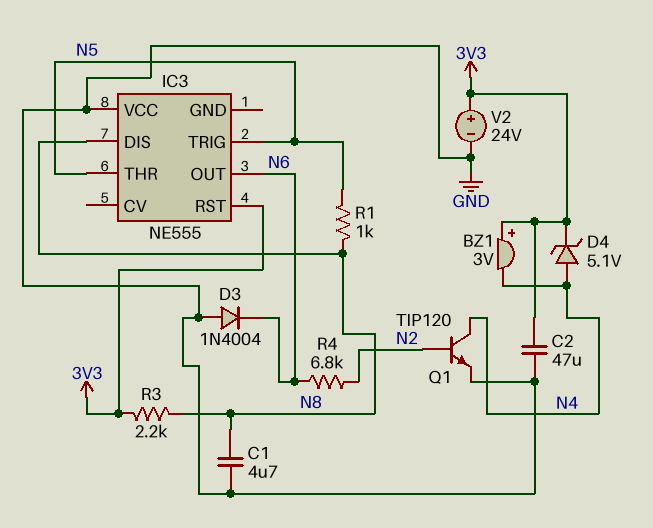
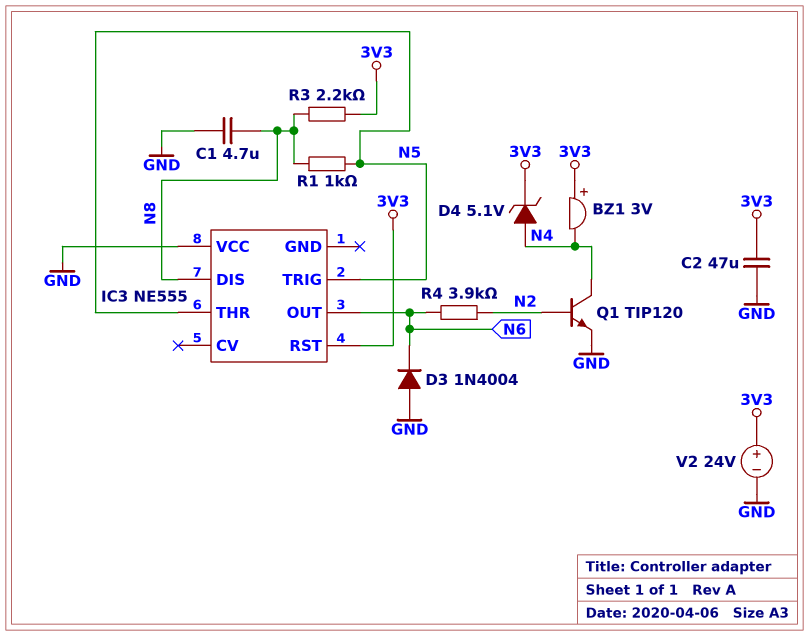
R4: 6.8k (N2, N6) -> 3.9k (N2, N6)

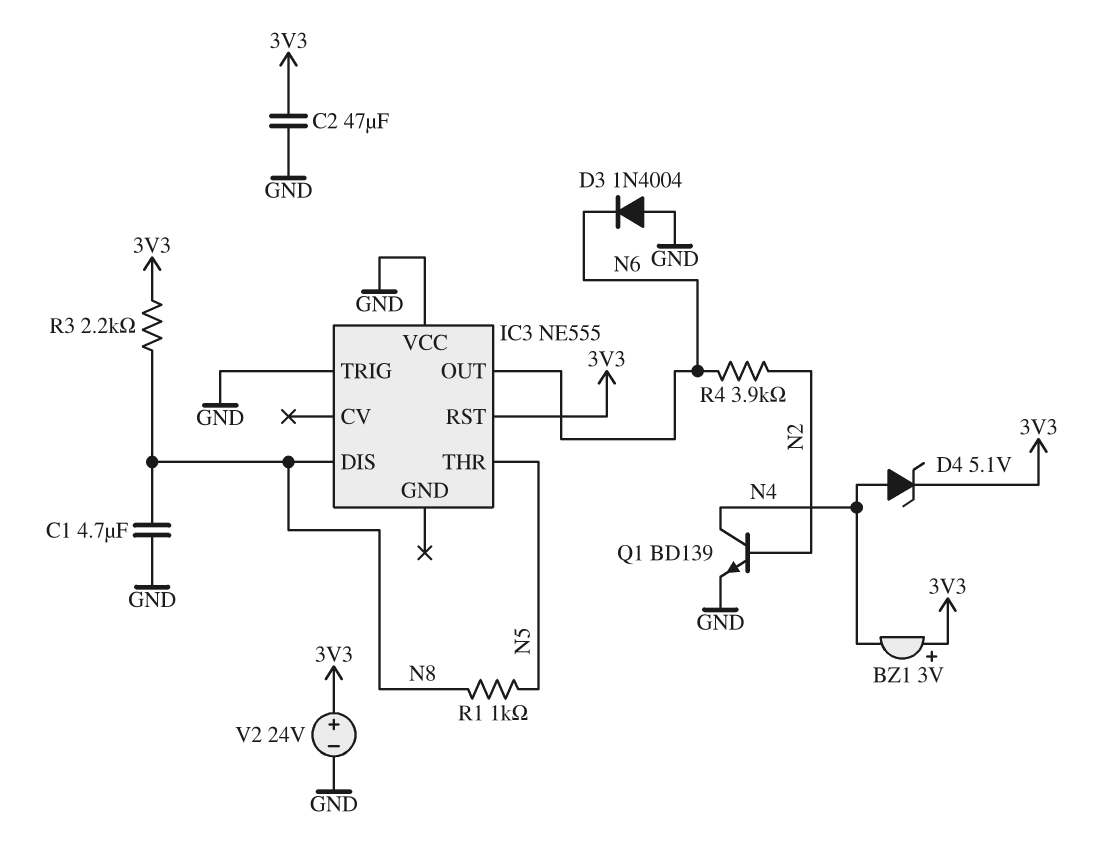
IC3 pin TRIG: N5 -> GND
Q1: NPN TIP120 (B N2, C N4, E GND) -> NPN BD139 (B N2, C N4, E GND)

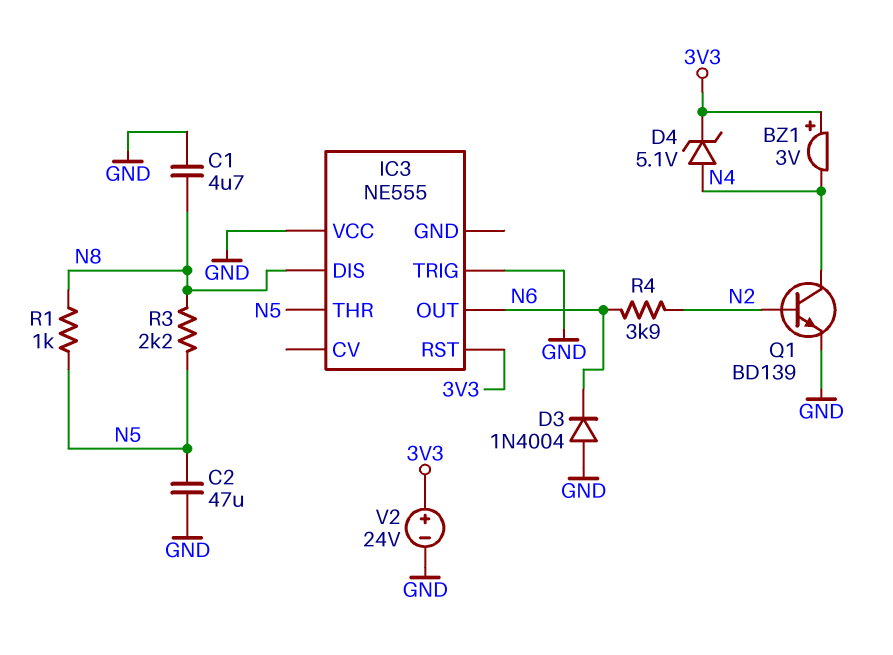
C2: 47uF (3V3, GND) -> 47uF (GND, N5)
R3: 2.2k (3V3, N8) -> 2.2k (N5, N8)

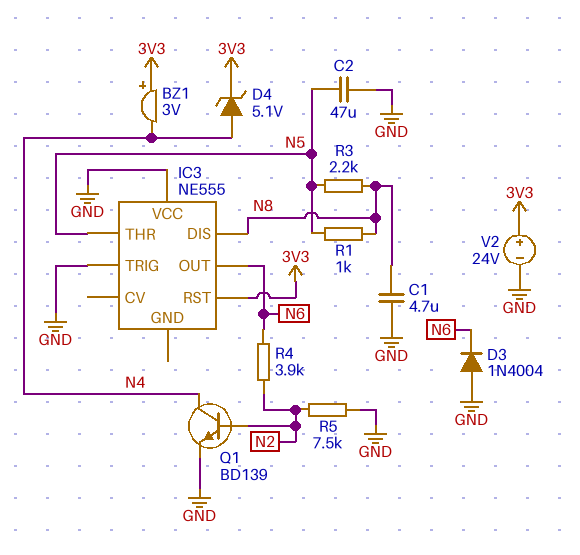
R5: none -> 7.5k (GND, N2)

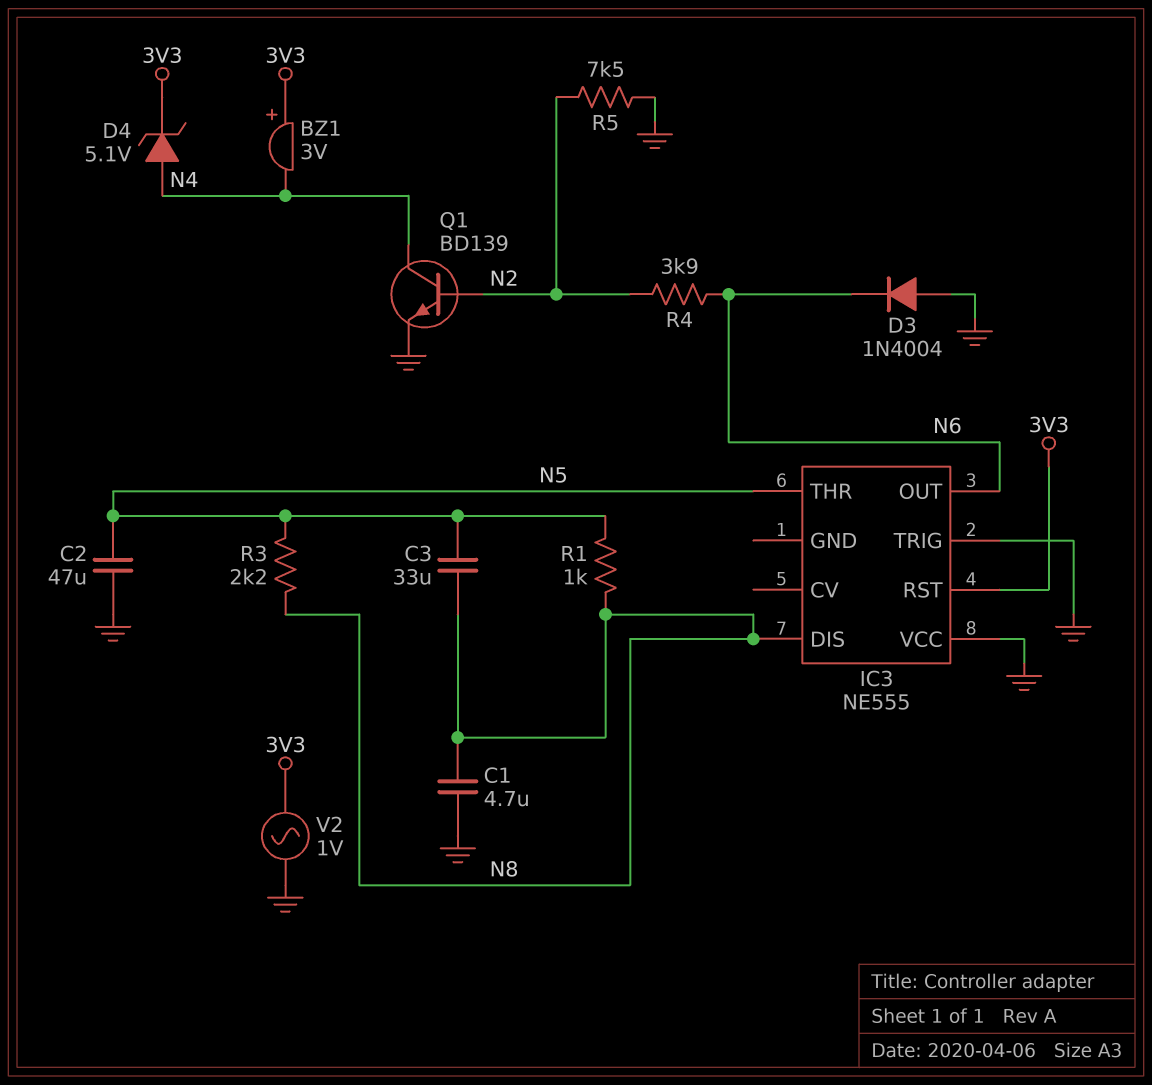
C3: none -> 33uF (N5, N8)
V2: 24V (plus 3V3, minus GND) -> AC 1V (3V3, GND)

